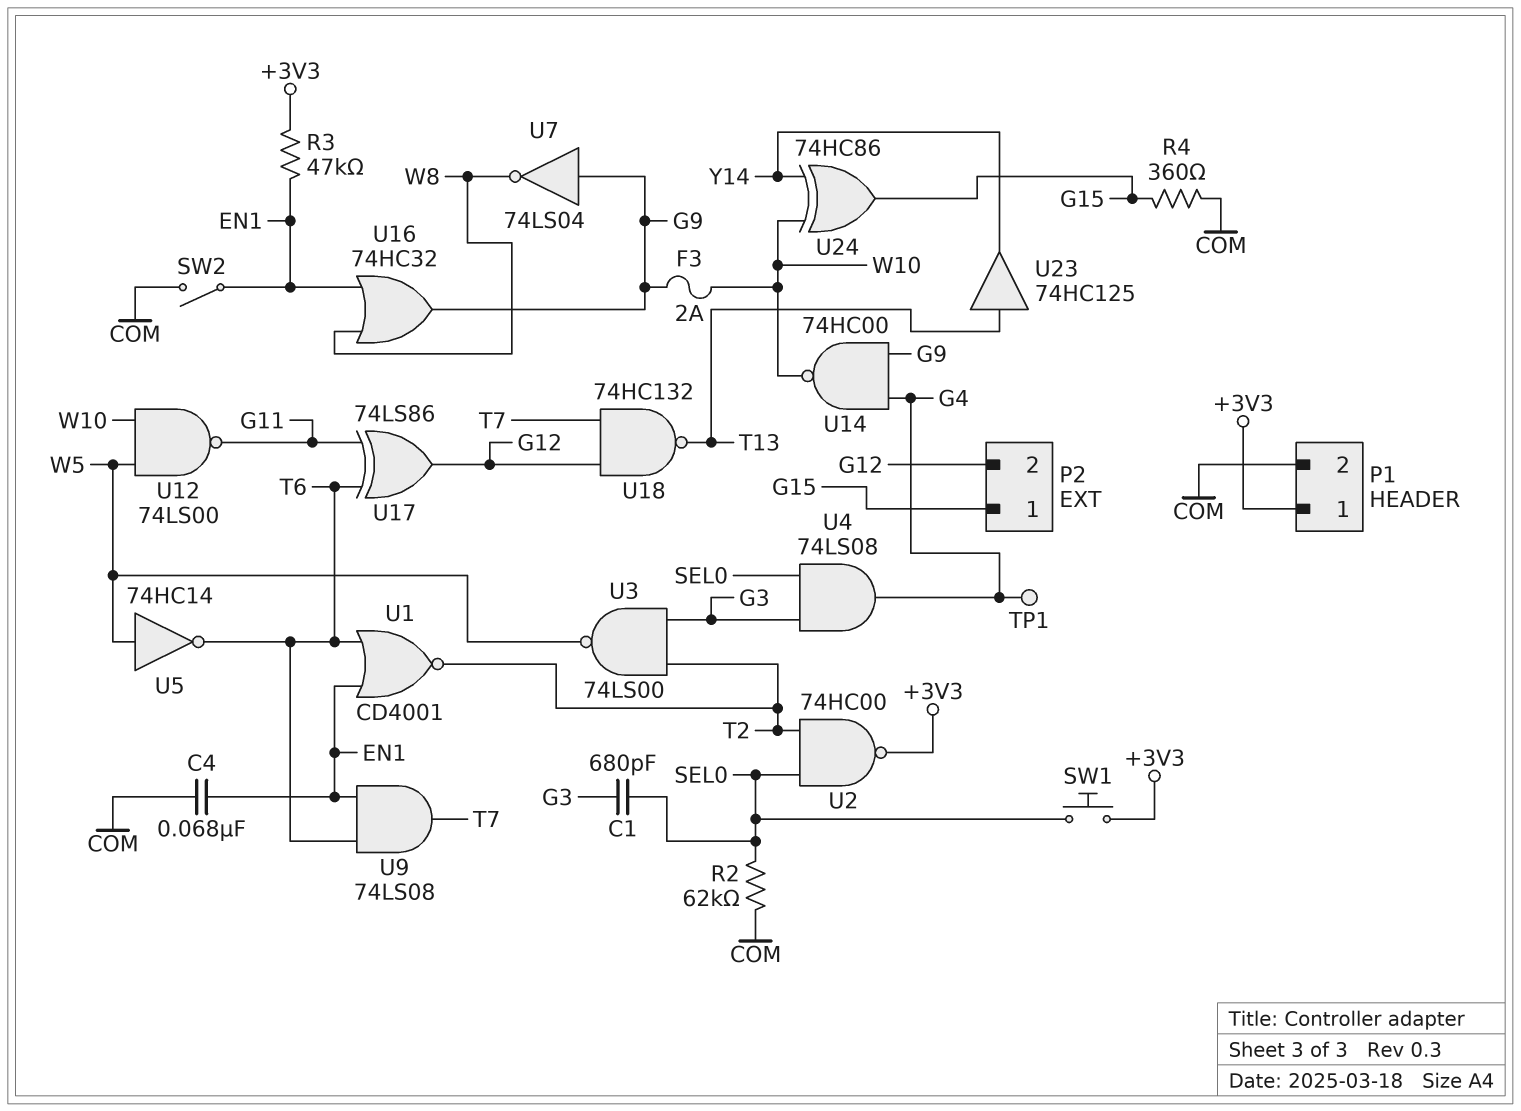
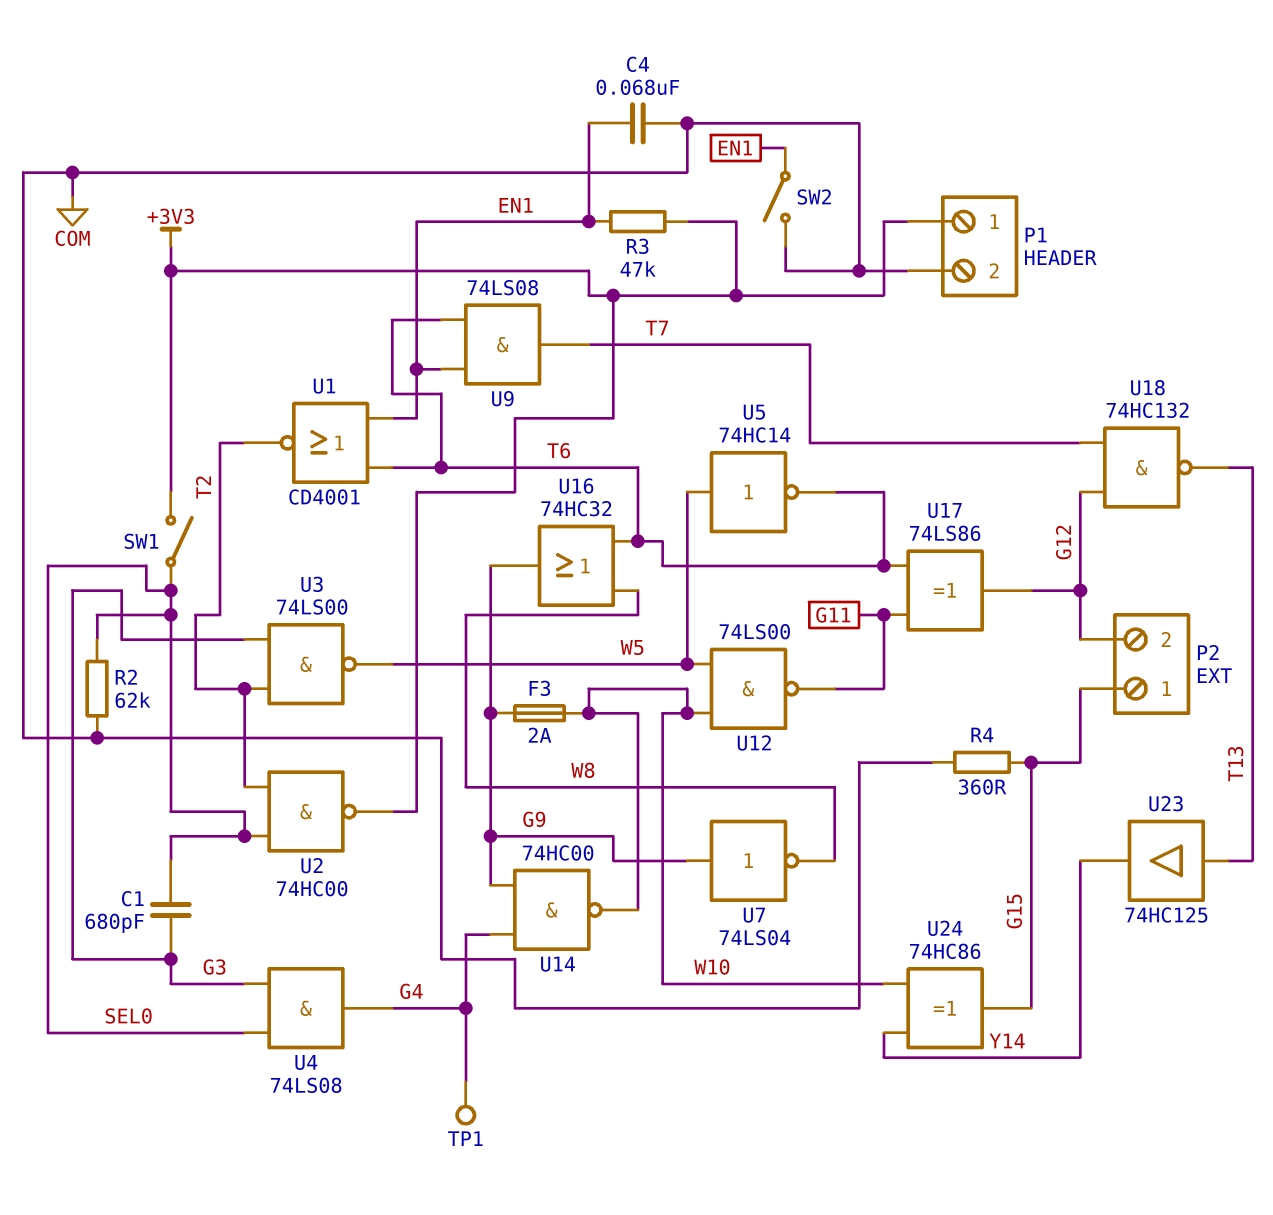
SW1: button (+3V3, SEL0) -> switch (+3V3, SEL0)
U16: OR 74HC32 (in EN1, in W8, out G9) -> OR 74HC32 (in T6, in W8, out G9)

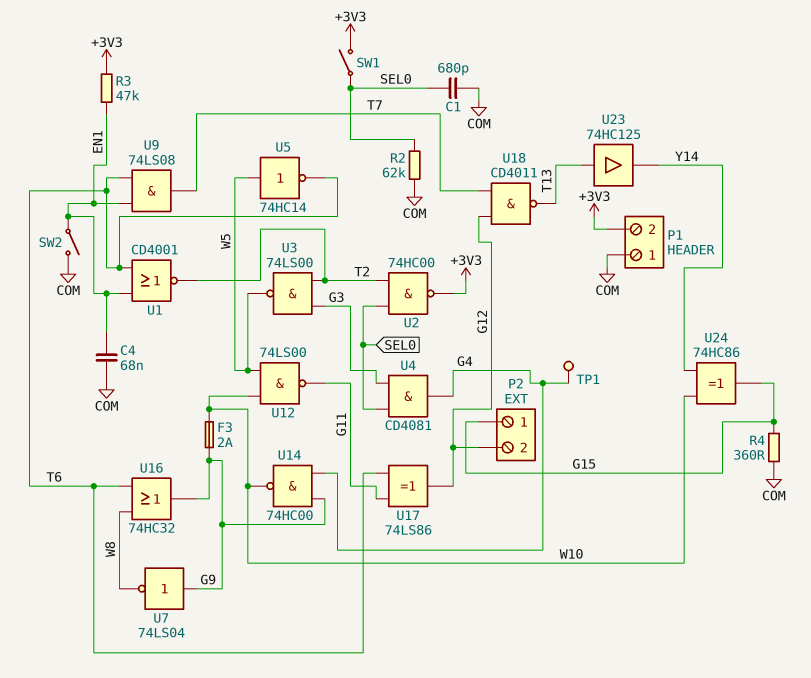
C1: 680pF (G3, SEL0) -> 680pF (COM, SEL0)
P1 pin 1: +3V3 -> COM
P1 pin 2: COM -> +3V3
U4: AND 74LS08 (in G3, in SEL0, out G4) -> AND CD4081 (in G3, in SEL0, out G4)
U18: NAND 74HC132 (in G12, in T7, out T13) -> NAND CD4011 (in G12, in T7, out T13)

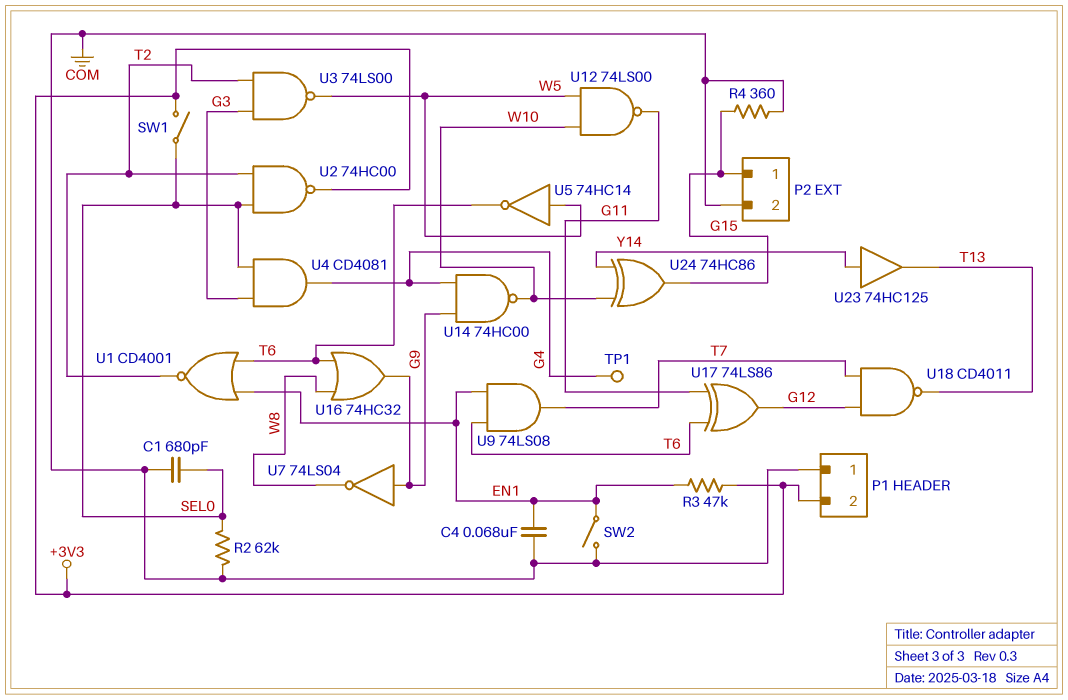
F3: 2A (G9, W10) -> none
P2 pin 2: G12 -> COM
U23: buffer 74HC125 (in T13, out Y14) -> buffer 74HC125 (in Y14, out T13)

